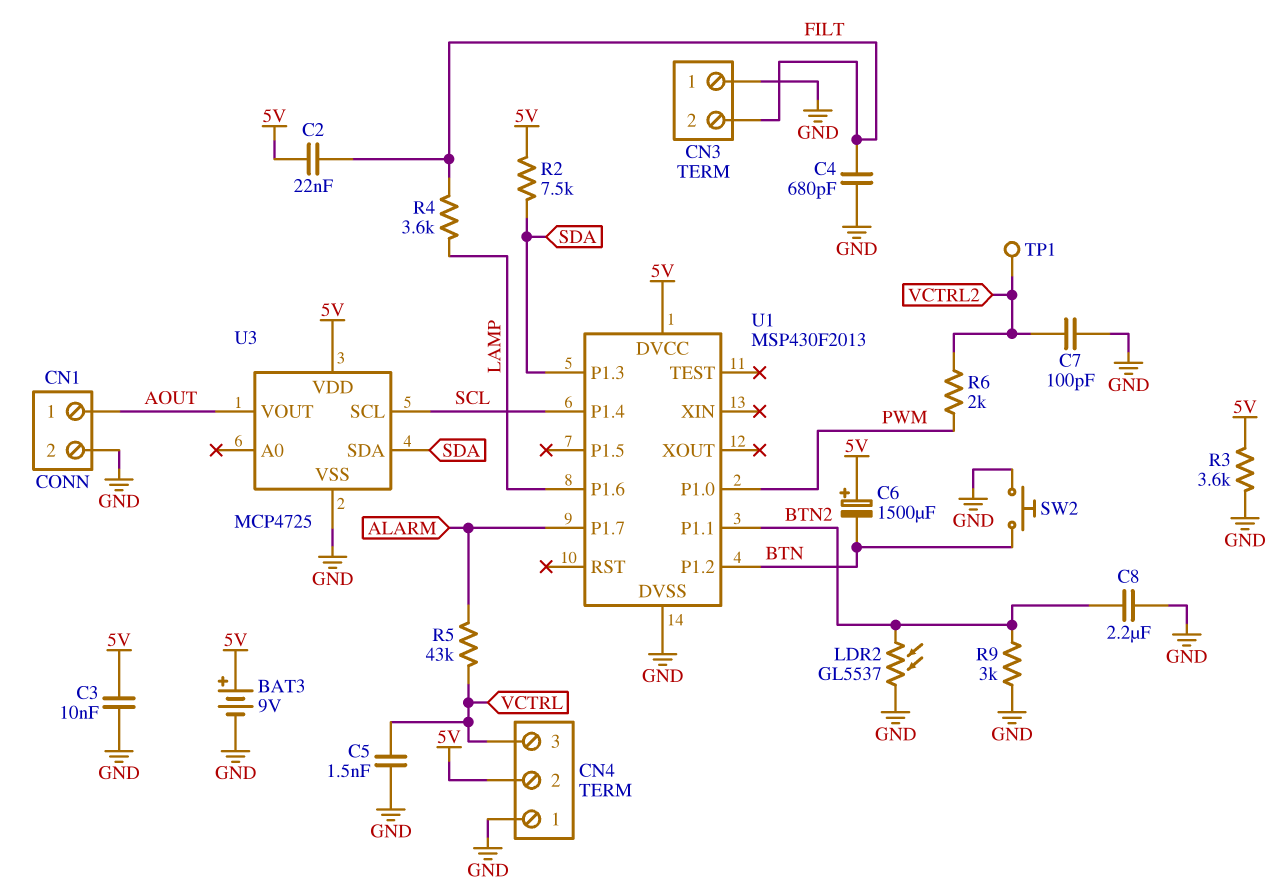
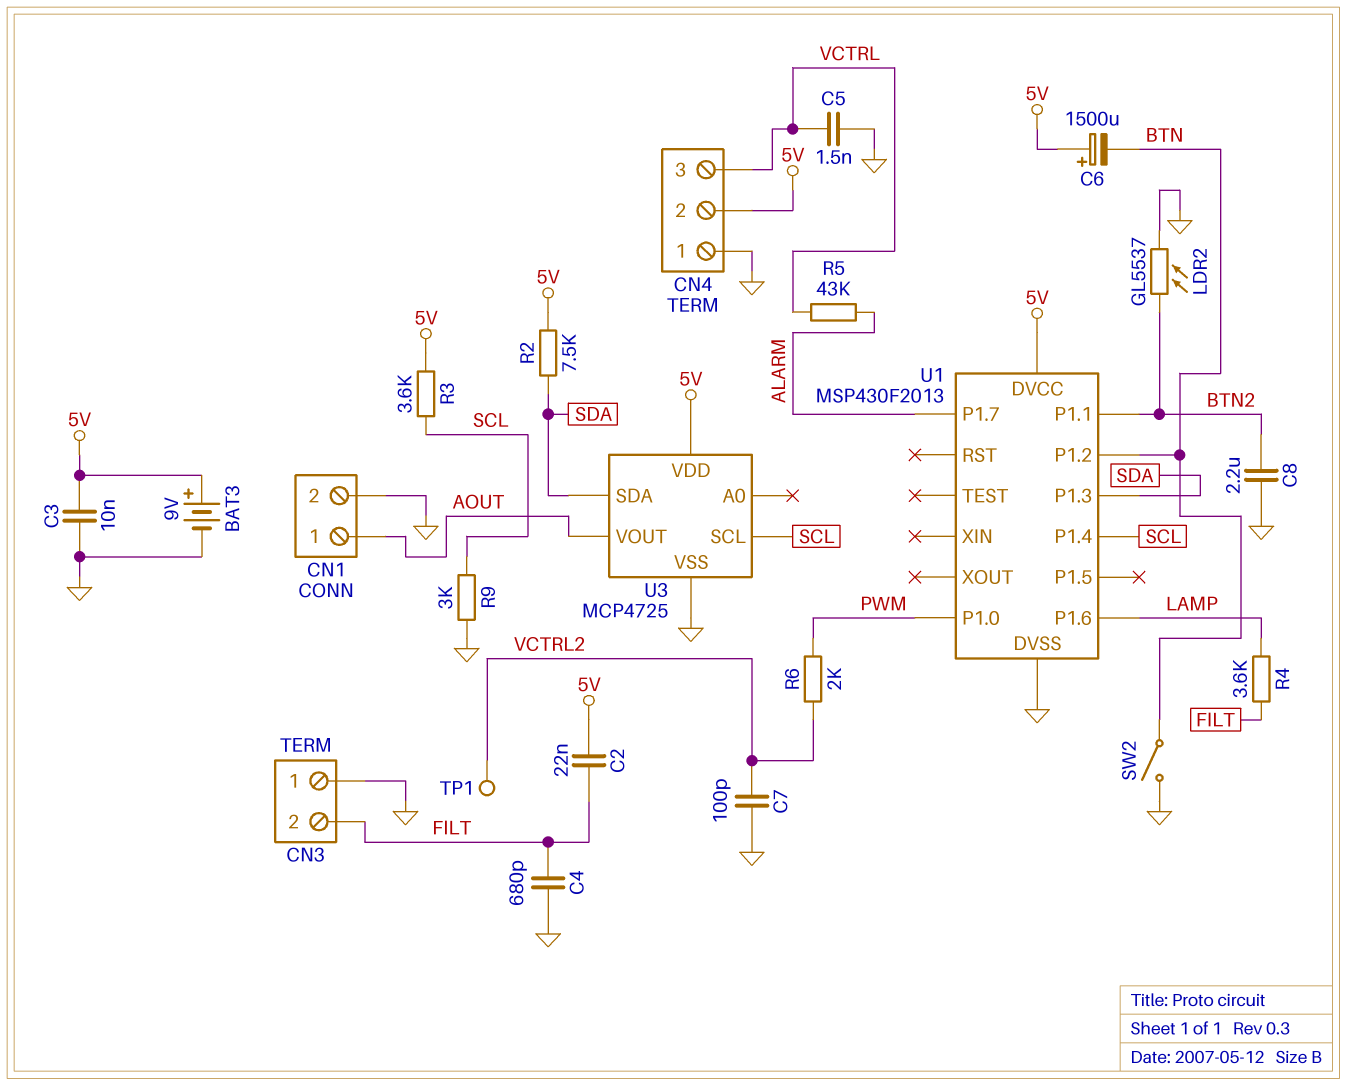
R3: 3.6k (5V, GND) -> 3.6k (5V, SCL)
R9: 3k (BTN2, GND) -> 3k (GND, SCL)
SW2: button (BTN, GND) -> switch (BTN, GND)

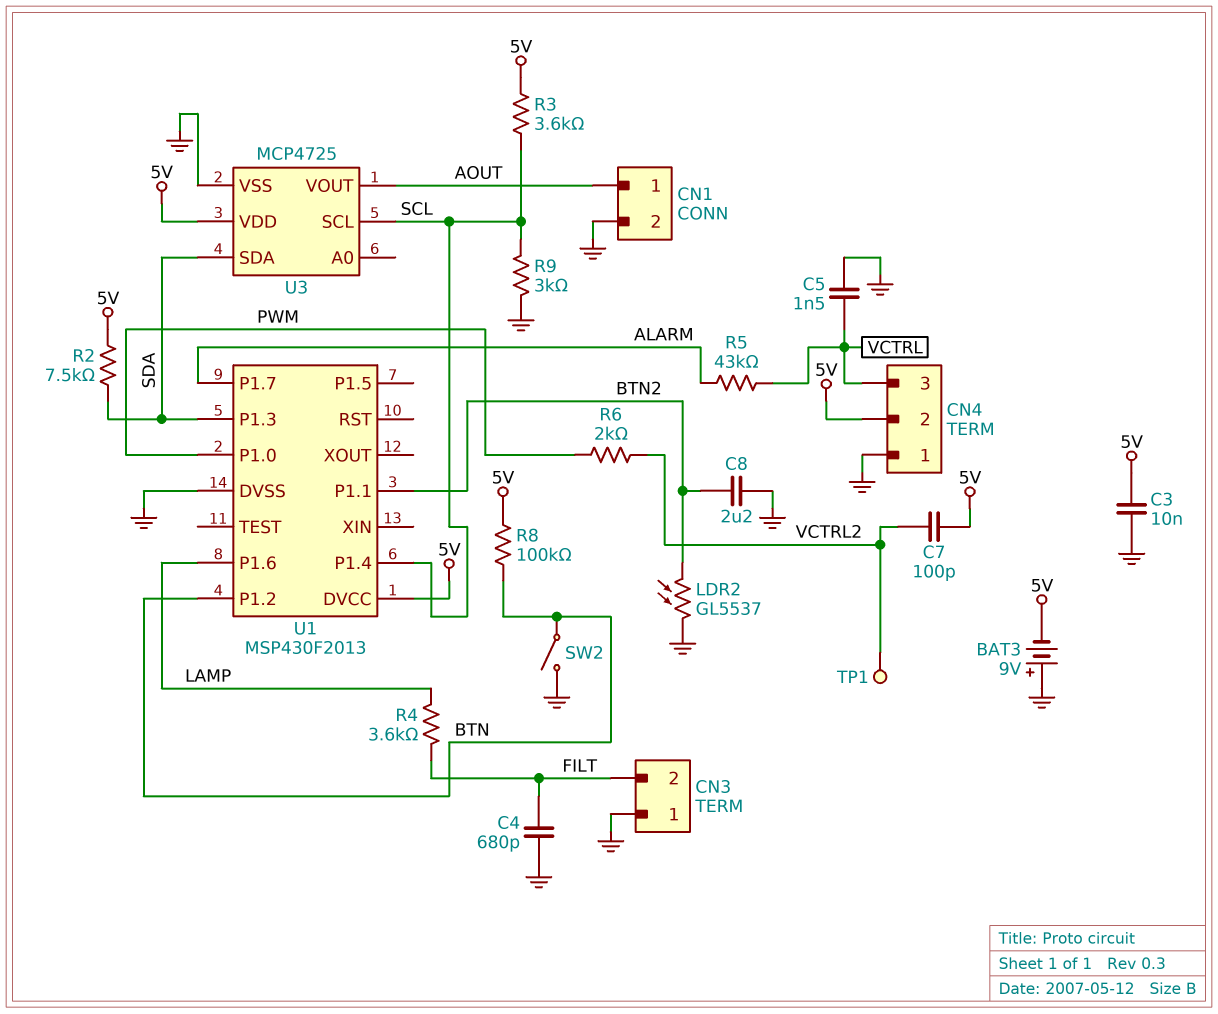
BAT3: 9V (plus 5V, minus GND) -> 9V (plus GND, minus 5V)
C2: 22nF (5V, FILT) -> none
C6: 1500uF (plus 5V, minus BTN) -> none
C7: 100pF (GND, VCTRL2) -> 100pF (5V, VCTRL2)
R8: none -> 100k (5V, BTN)

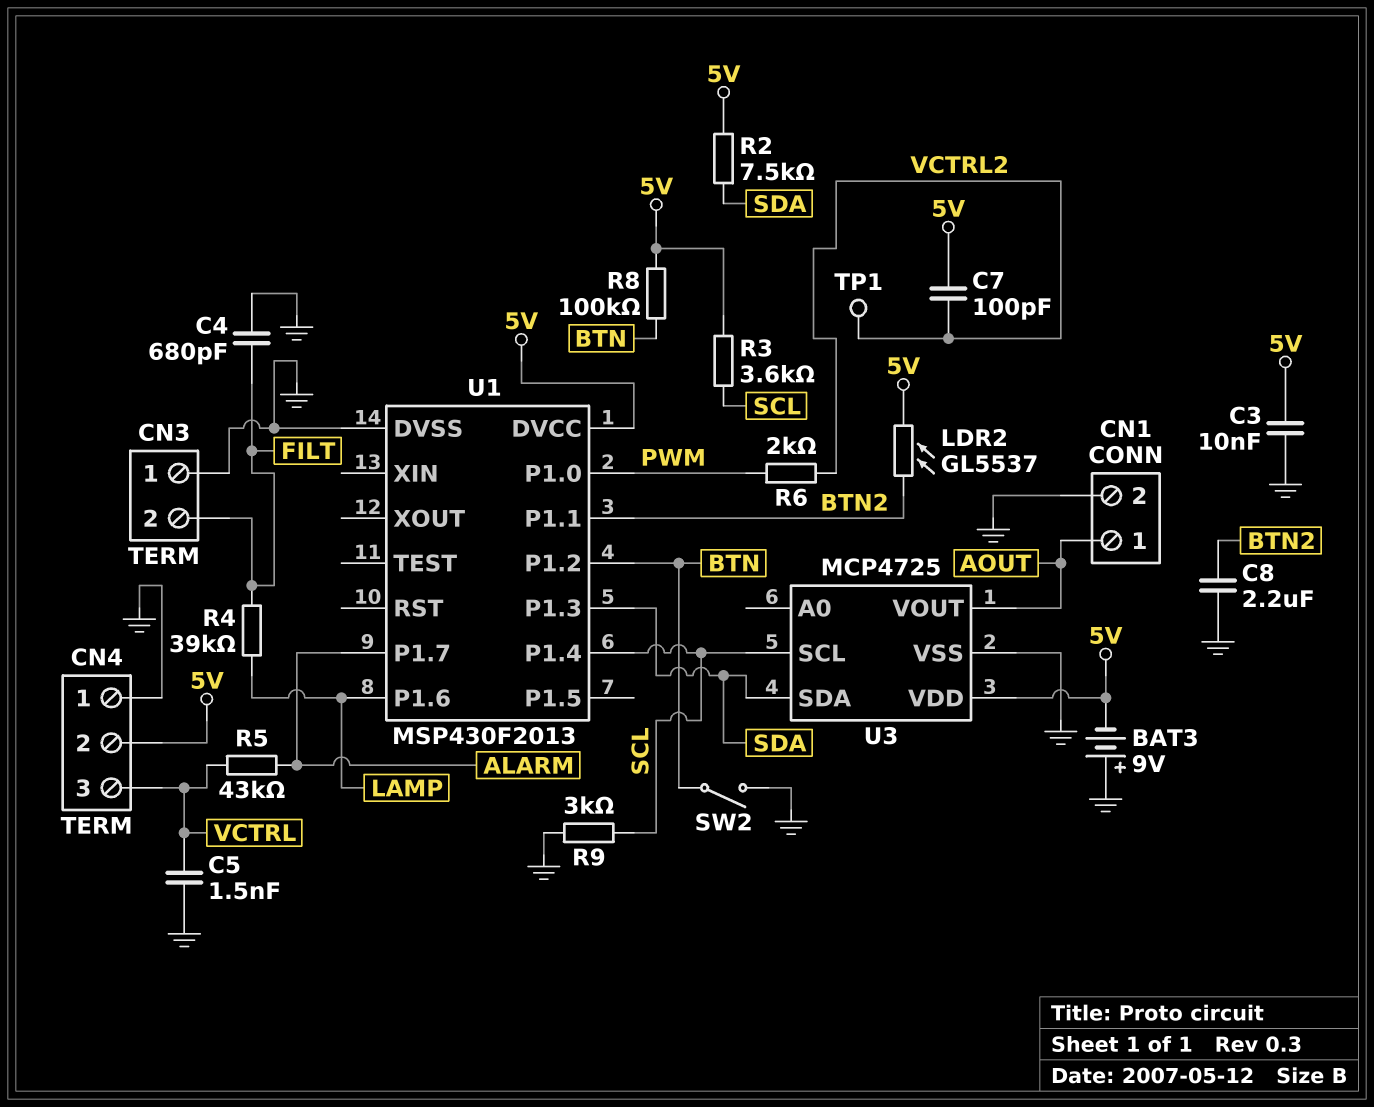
LDR2: GL5537 (BTN2, GND) -> GL5537 (5V, BTN2)
R4: 3.6k (FILT, LAMP) -> 39k (FILT, LAMP)

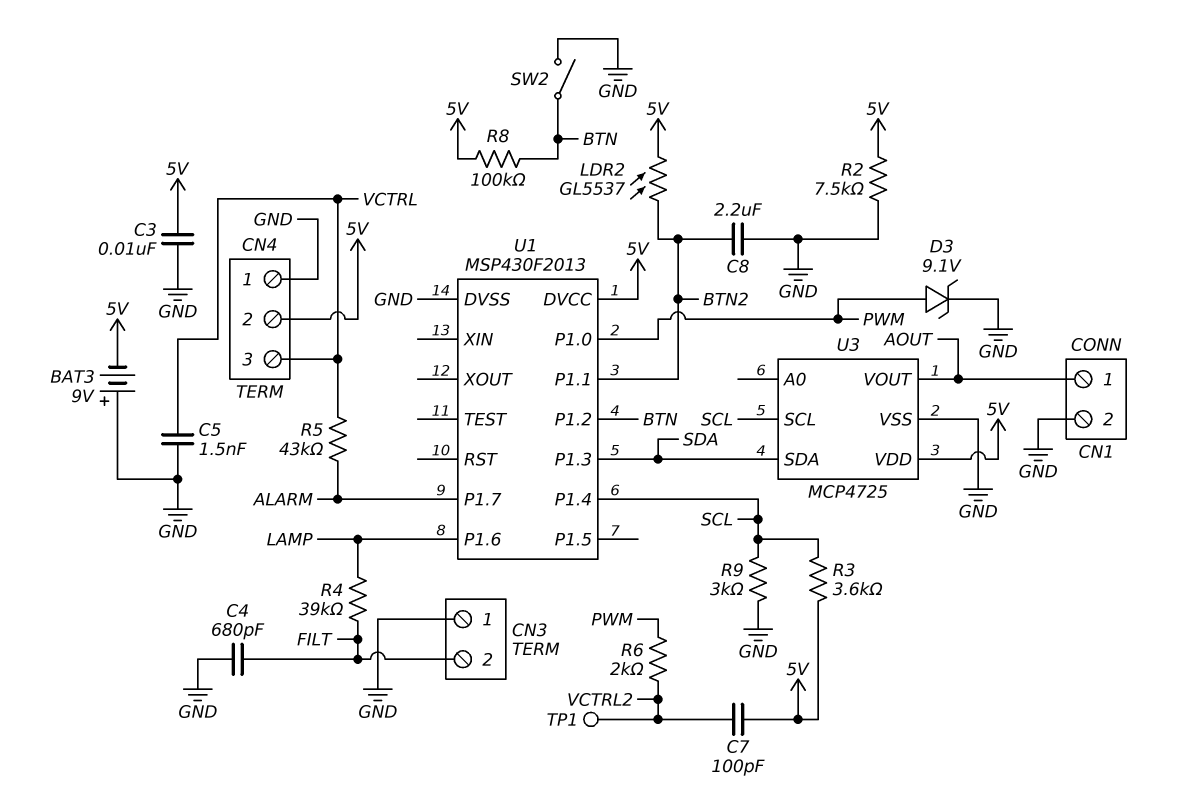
D3: none -> zener 9.1V (A PWM, K GND)
R2: 7.5k (5V, SDA) -> 7.5k (5V, GND)

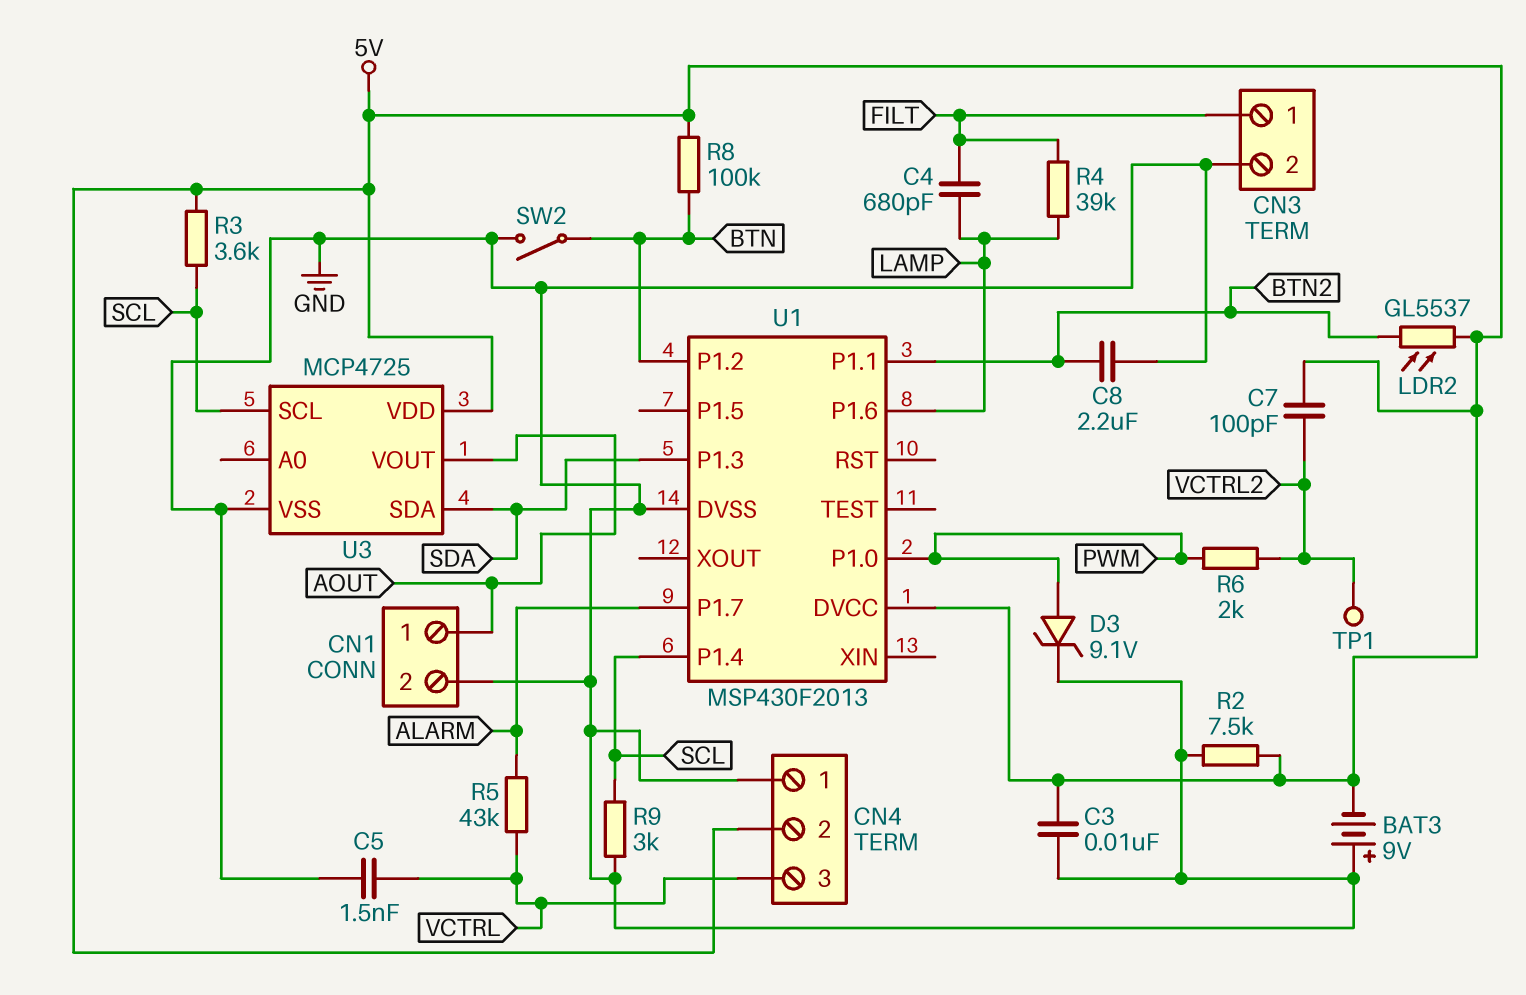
C4: 680pF (FILT, GND) -> 680pF (FILT, LAMP)
CN3 pin 1: GND -> FILT
CN3 pin 2: FILT -> GND

